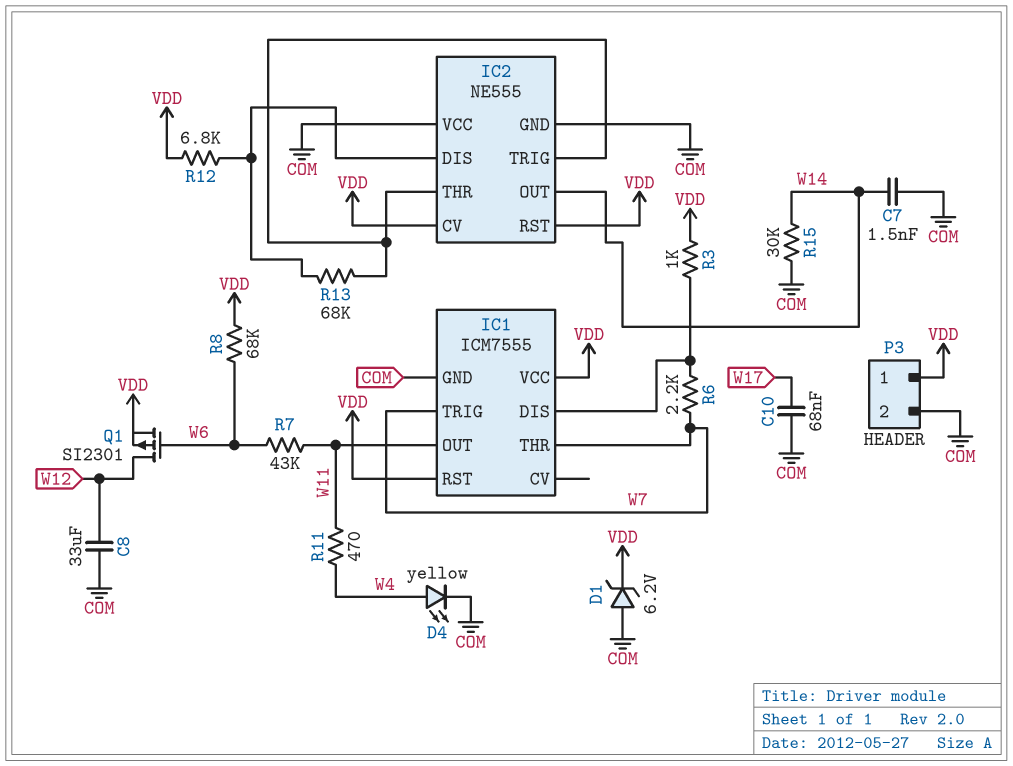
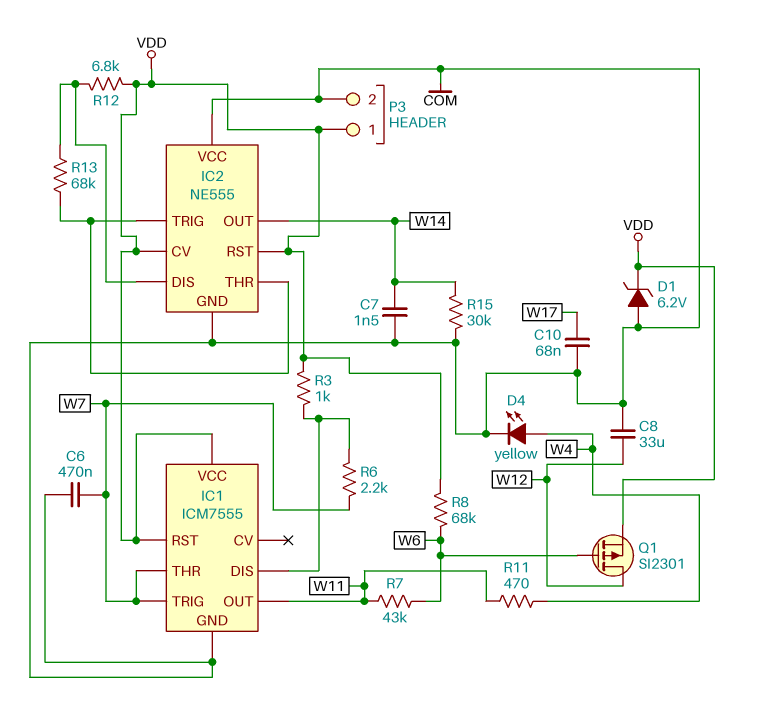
C6: none -> 470nF (COM, W7)

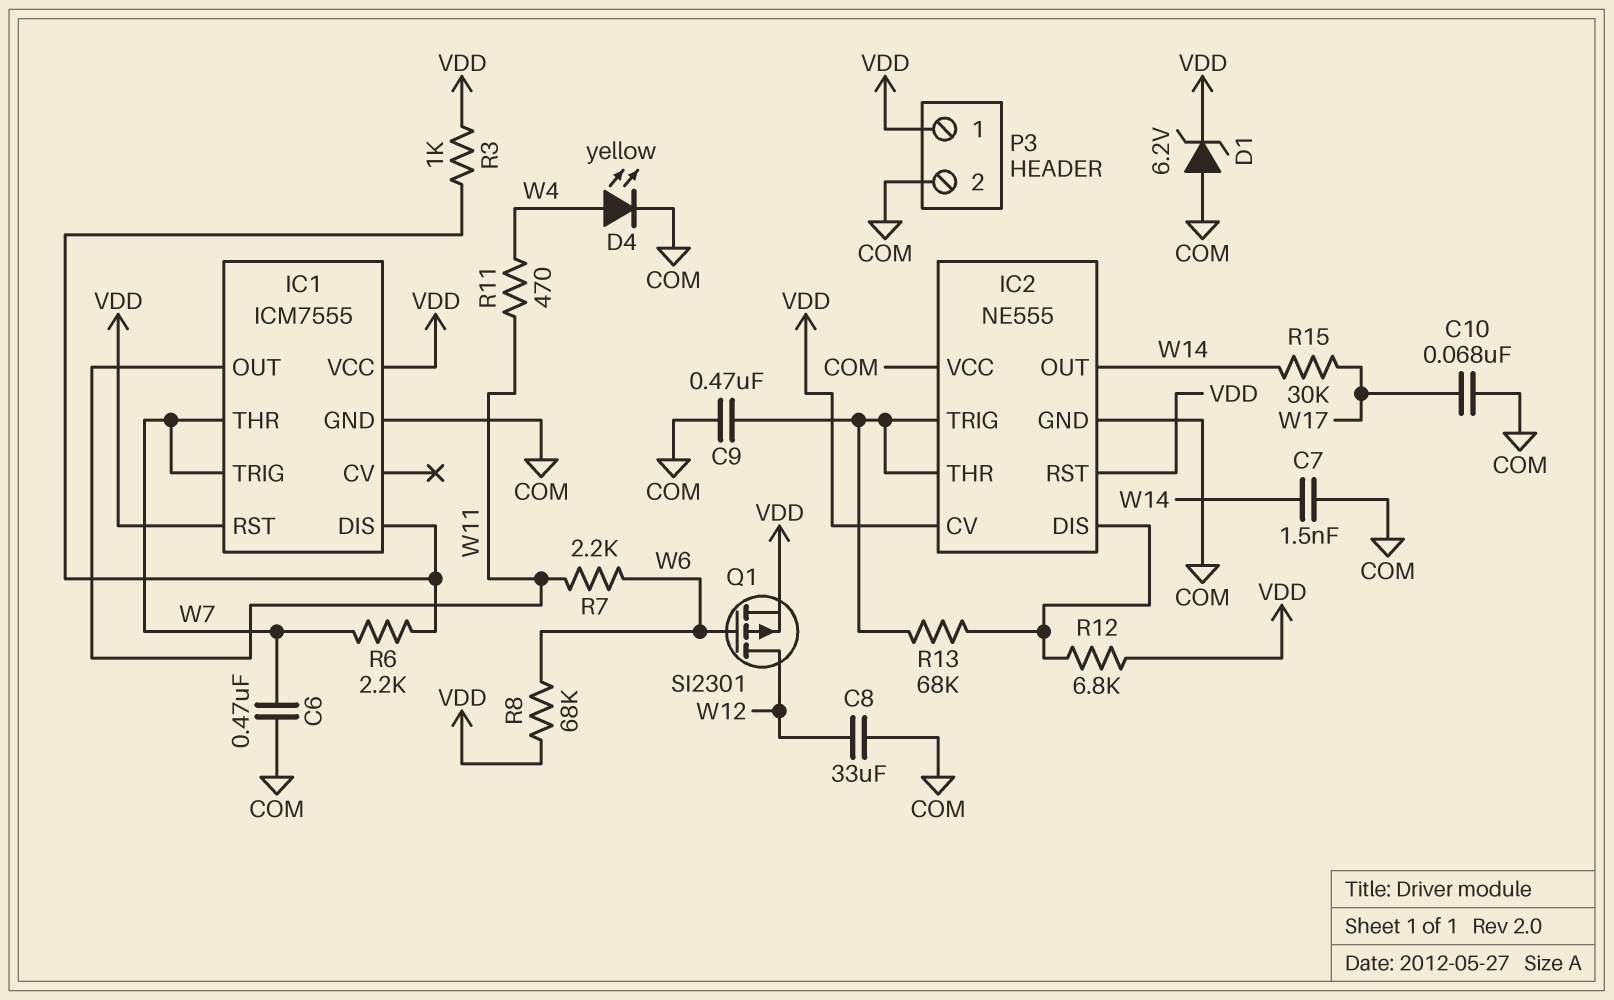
C9: none -> 470nF (COM, IC2/THR)
R7: 43k (W6, W11) -> 2.2k (W6, W11)
R15: 30k (COM, W14) -> 30k (W14, W17)

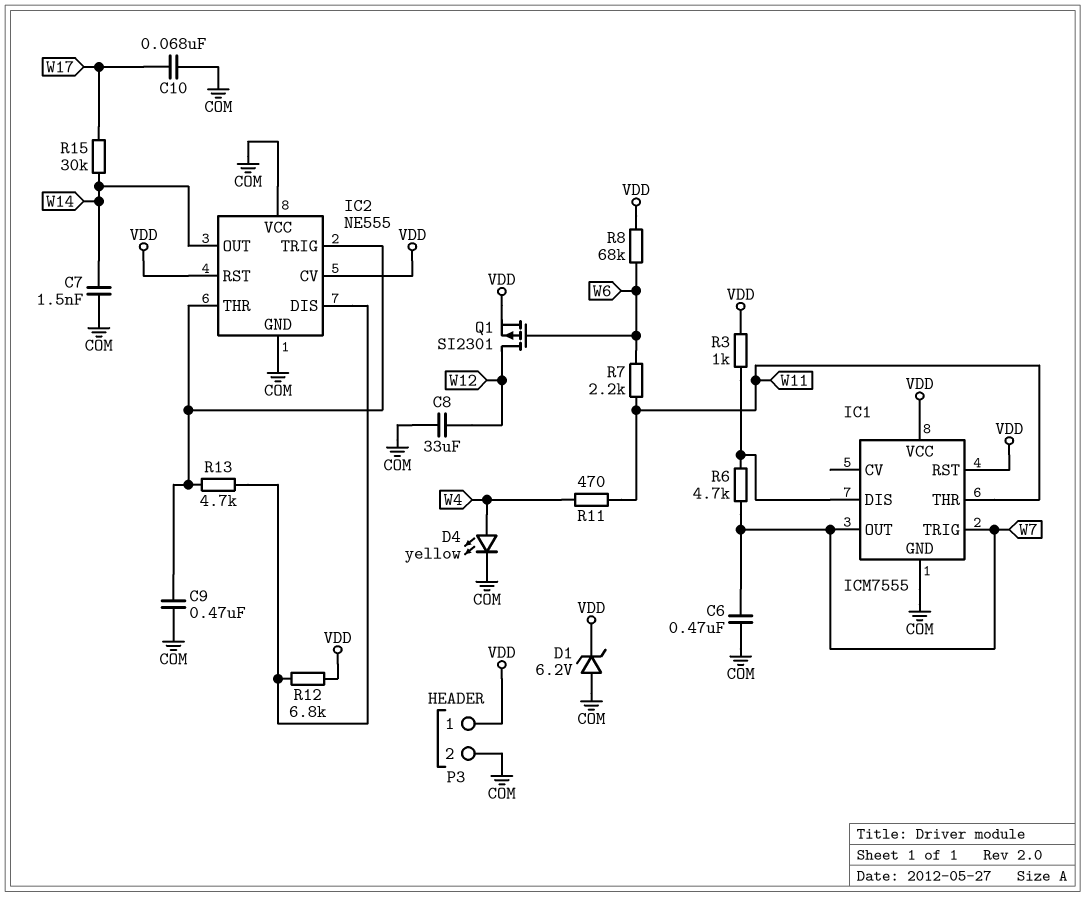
IC1 pin OUT: W11 -> W7
IC1 pin THR: W7 -> W11
R6: 2.2k (IC1/DIS, W7) -> 4.7k (IC1/DIS, W7)
R13: 68k (IC2/DIS, IC2/THR) -> 4.7k (IC2/DIS, IC2/THR)

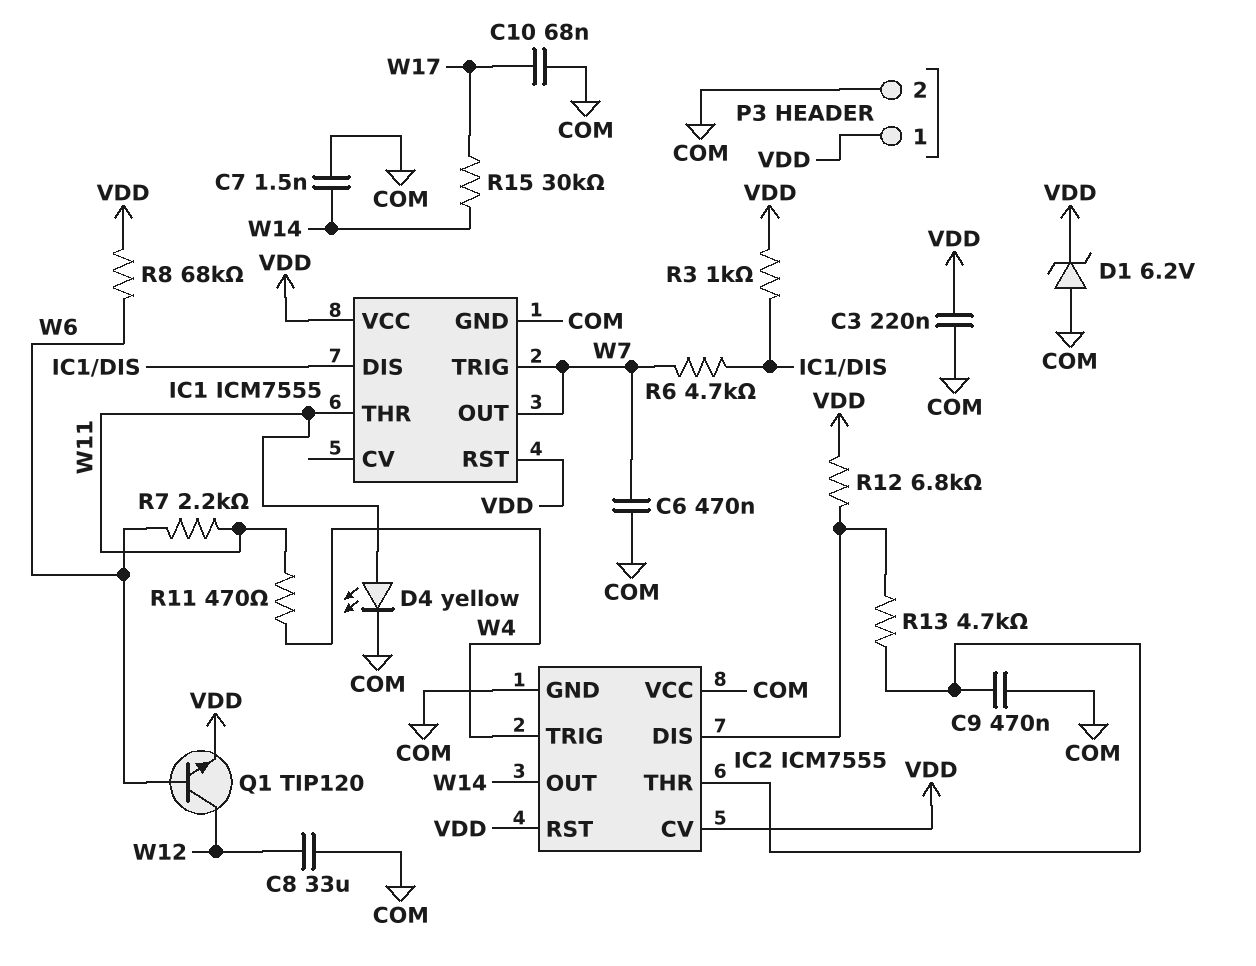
C3: none -> 220nF (COM, VDD)
D4: LED yellow (A W4, K COM) -> LED yellow (A W11, K COM)
IC2: NE555 -> ICM7555
IC2 pin TRIG: IC2/THR -> W4
Q1: PMOS SI2301 (G W6, D W12, S VDD) -> NPN TIP120 (B W6, C W12, E VDD)

